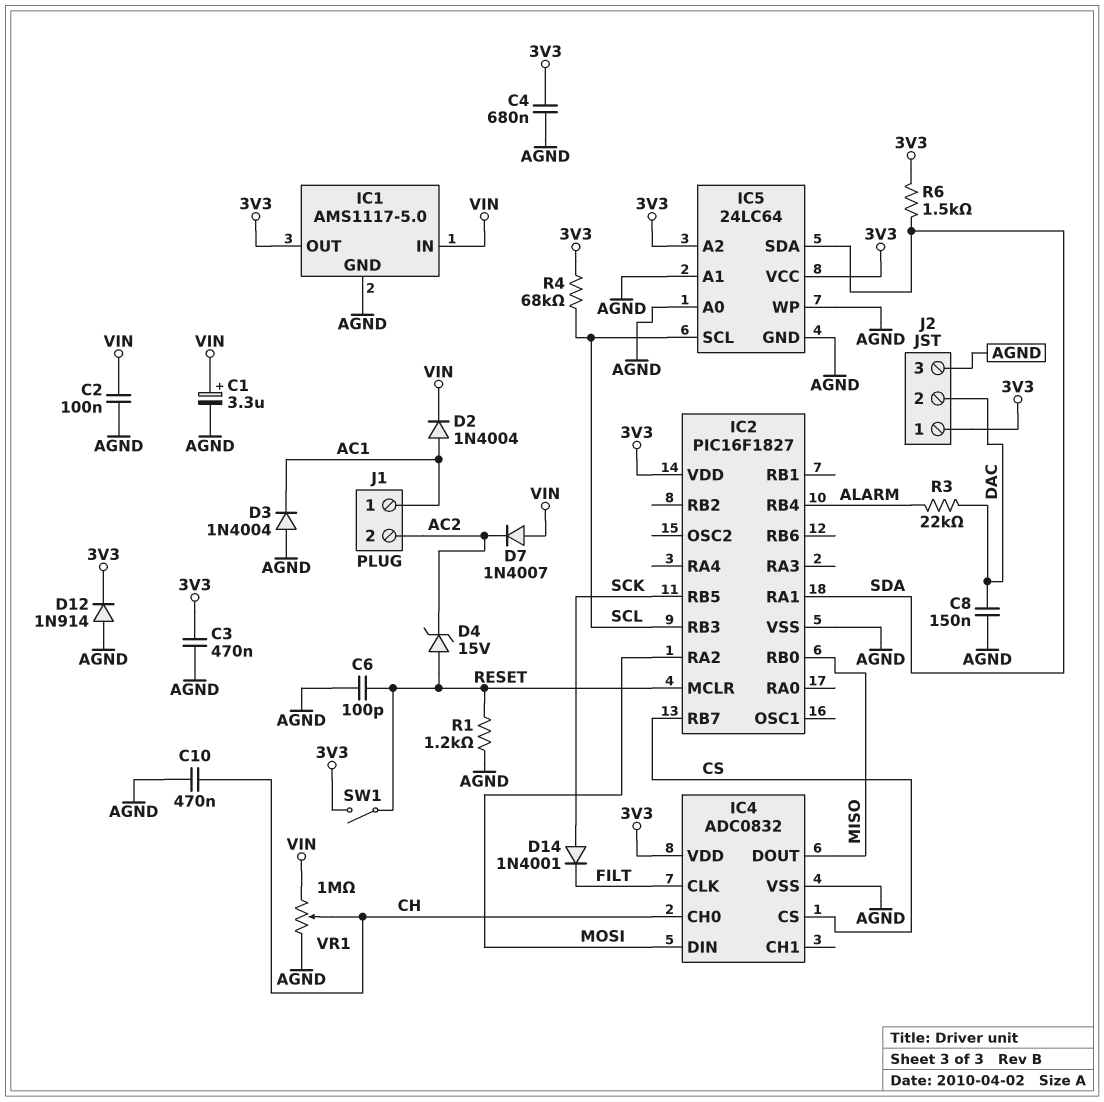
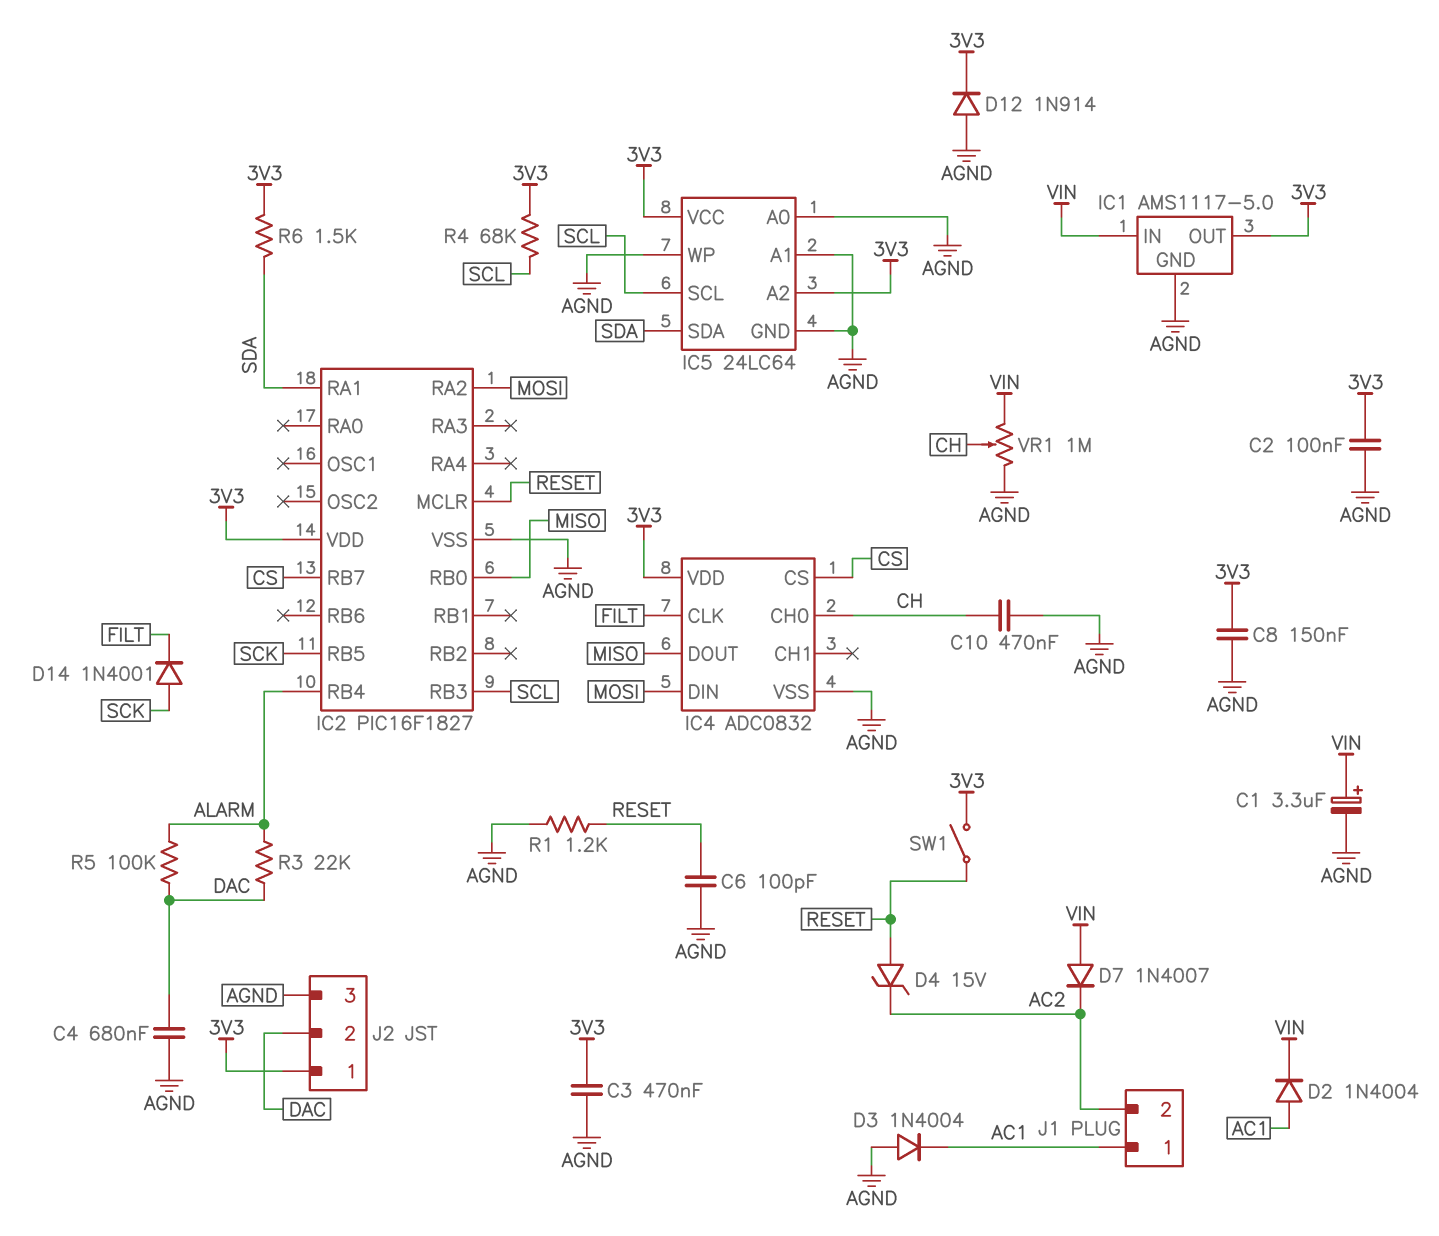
C2: 100nF (AGND, VIN) -> 100nF (3V3, AGND)
C4: 680nF (3V3, AGND) -> 680nF (AGND, DAC)
C8: 150nF (AGND, DAC) -> 150nF (3V3, AGND)
R5: none -> 100k (ALARM, DAC)

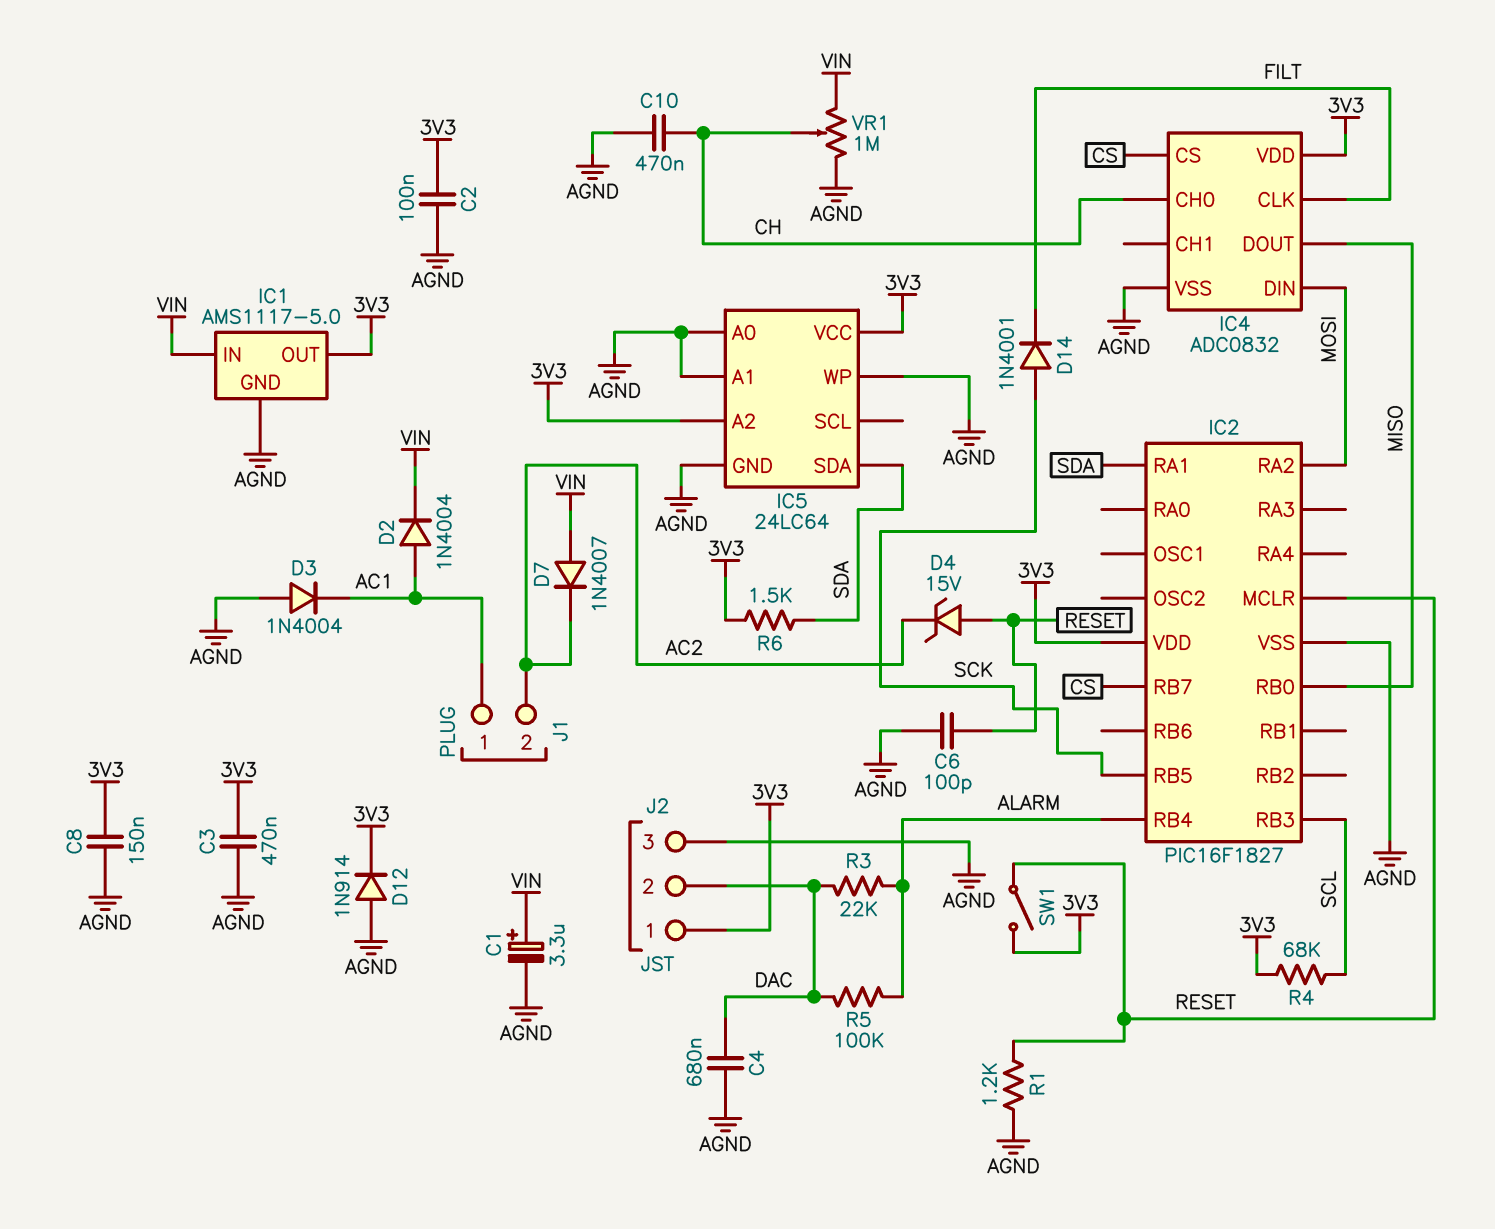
IC5 pin SCL: SCL -> none

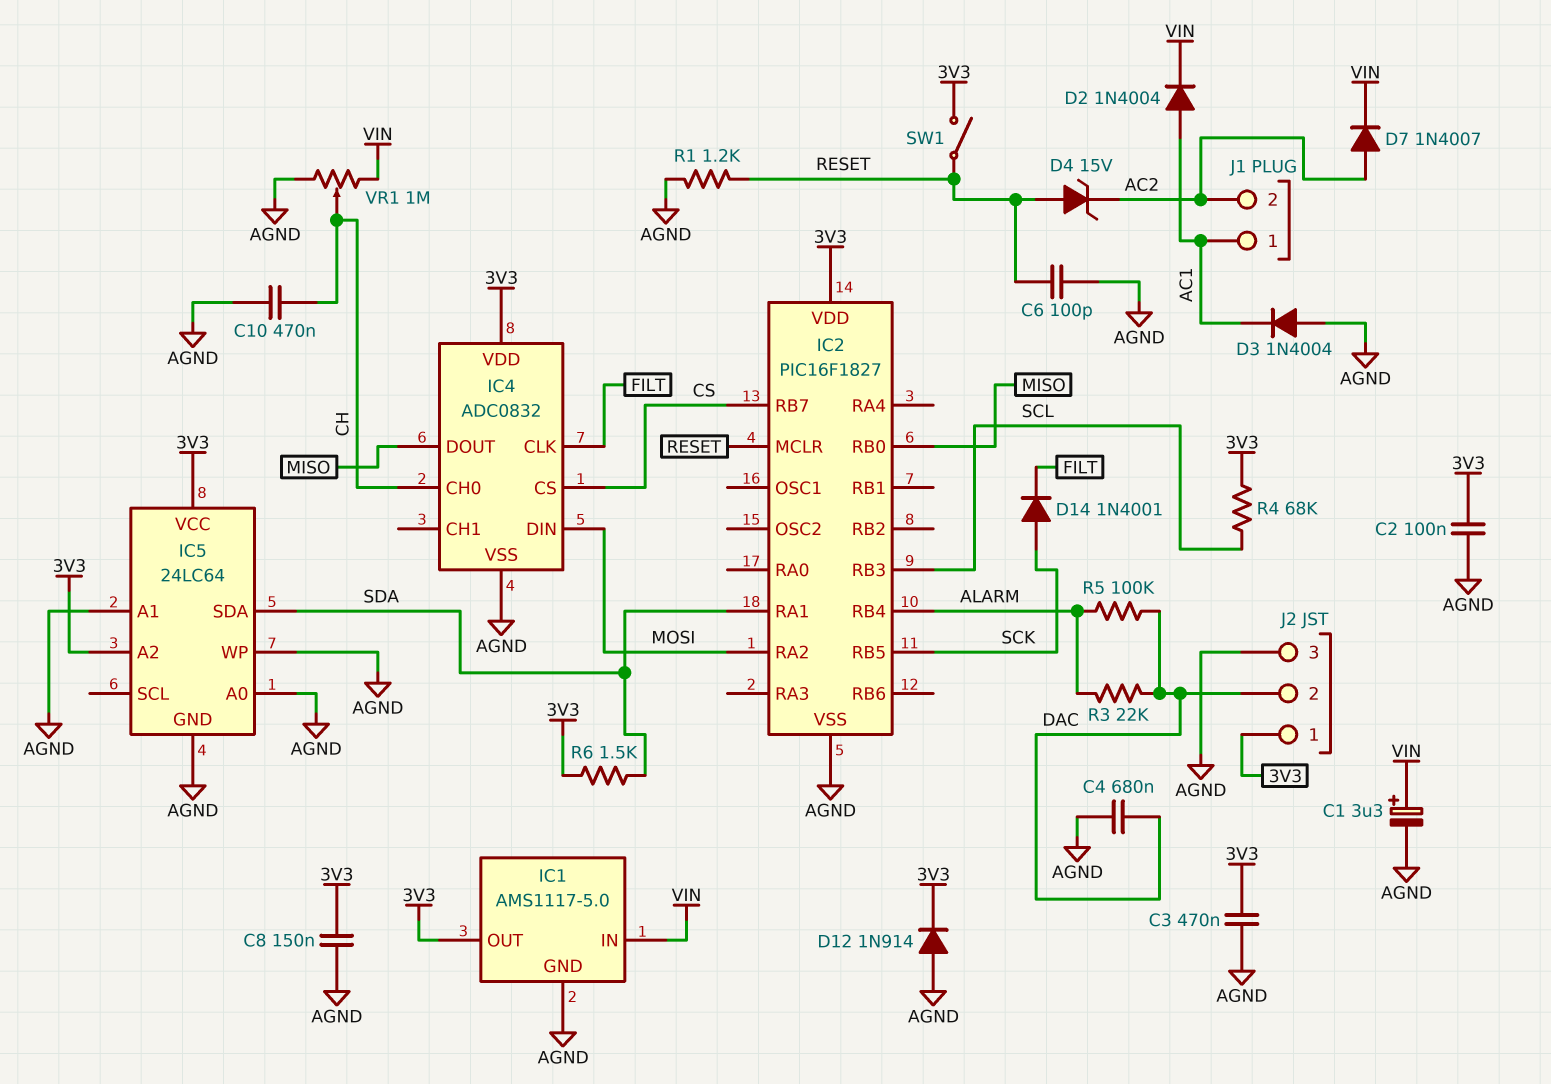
D7: diode 1N4007 (A VIN, K AC2) -> diode 1N4007 (A AC2, K VIN)

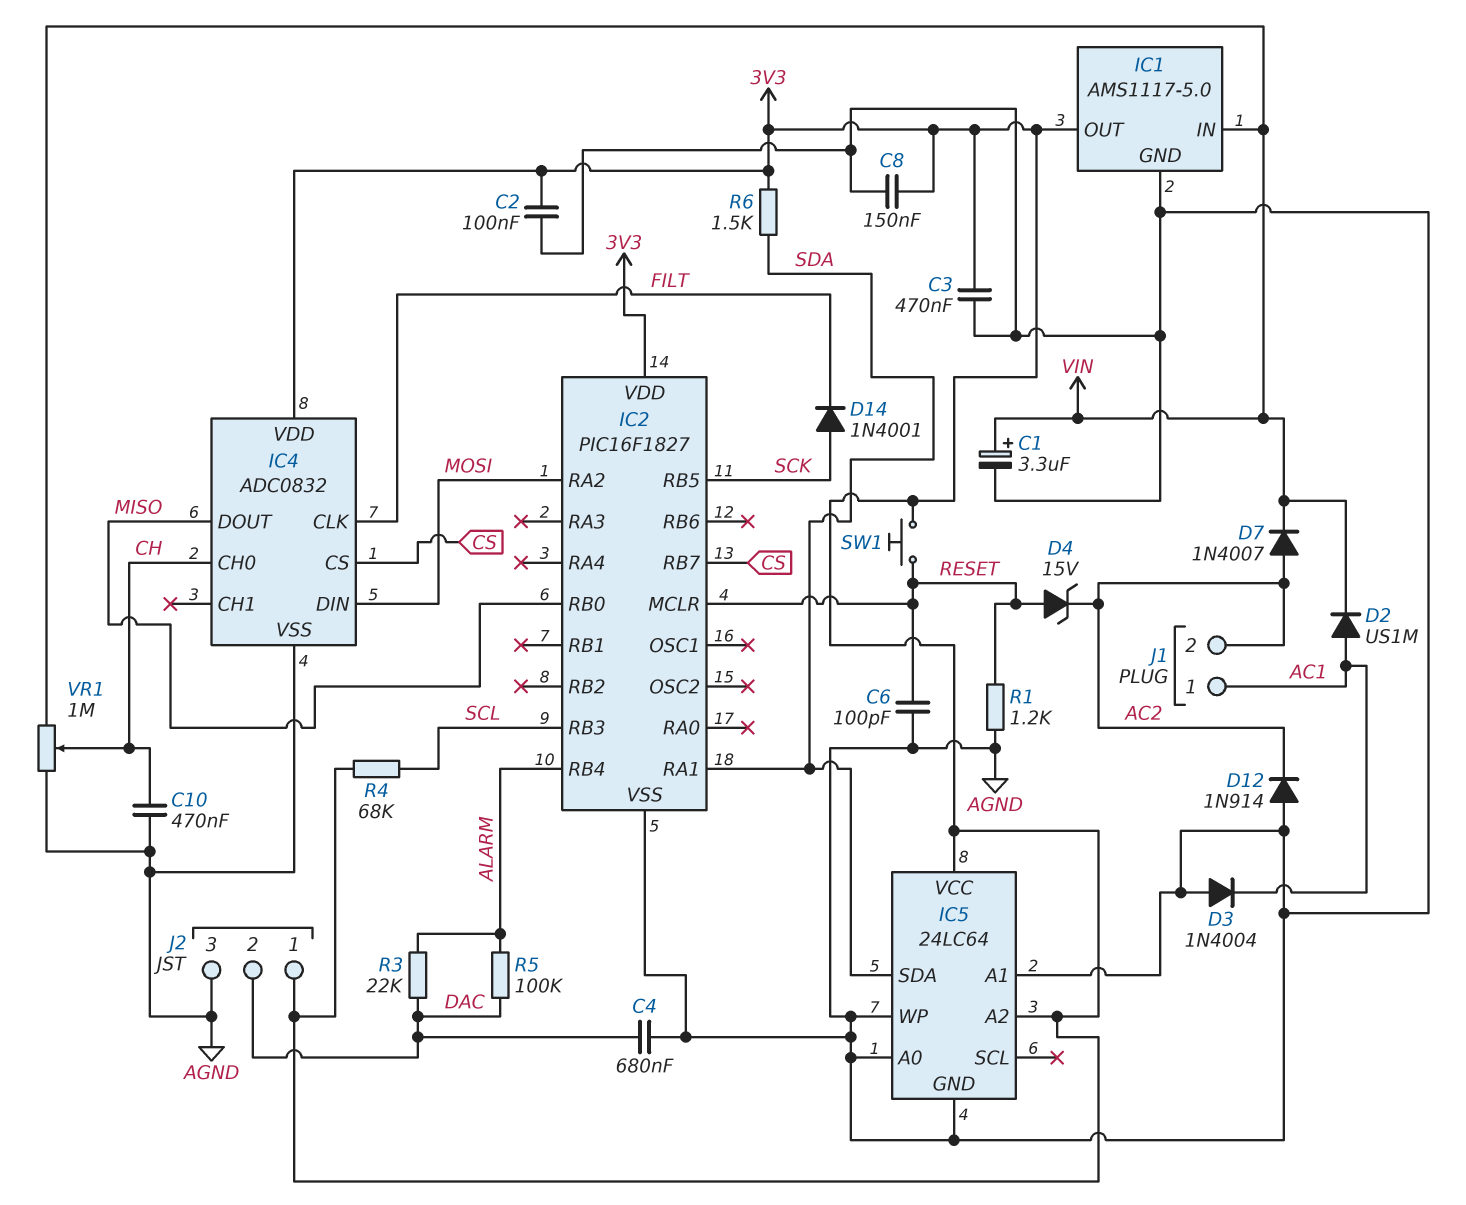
D2: diode 1N4004 (A AC1, K VIN) -> diode US1M (A AC1, K VIN)
D12: diode 1N914 (A AGND, K 3V3) -> diode 1N914 (A AGND, K AC2)
SW1: switch (3V3, RESET) -> button (3V3, RESET)

